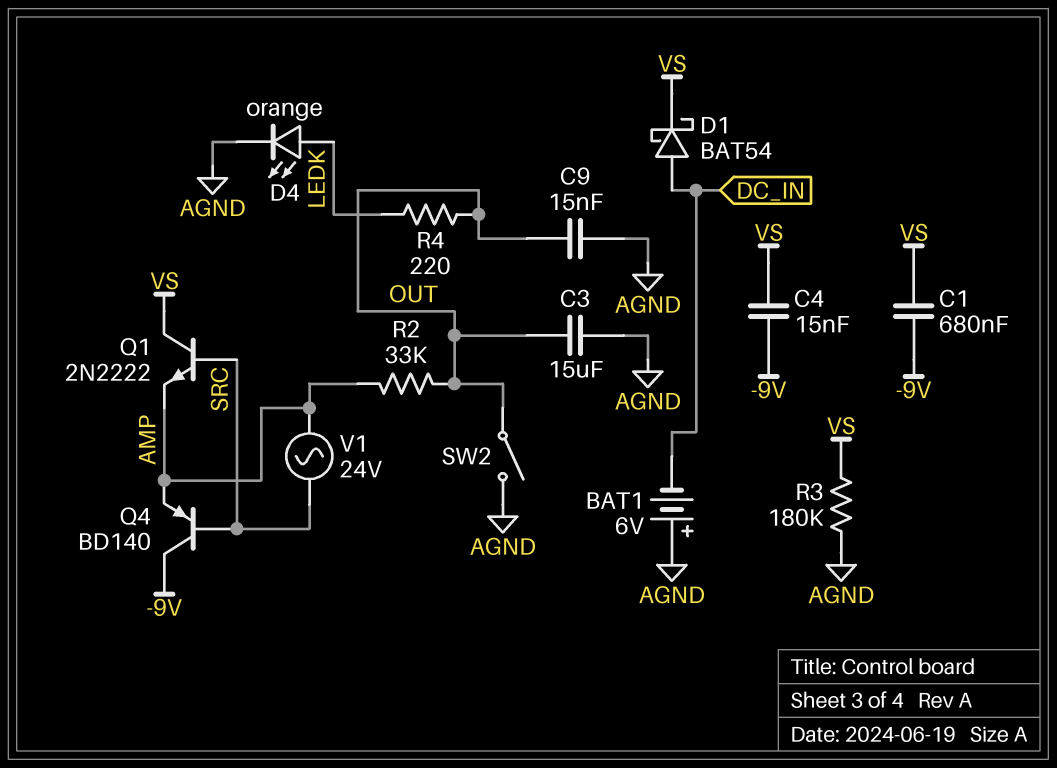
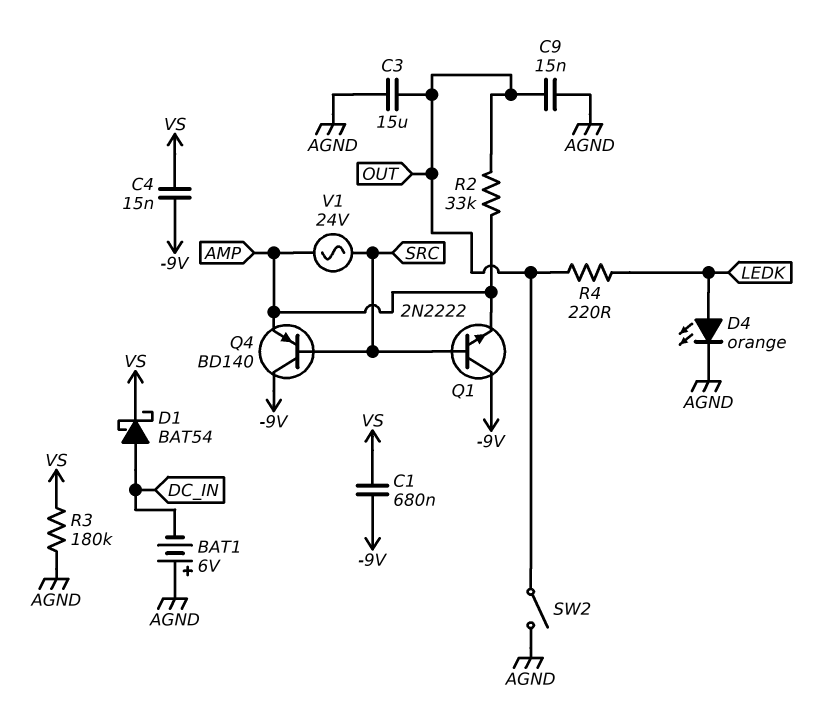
Q1: NPN 2N2222 (B SRC, C VS, E AMP) -> NPN 2N2222 (B SRC, C -9V, E AMP)

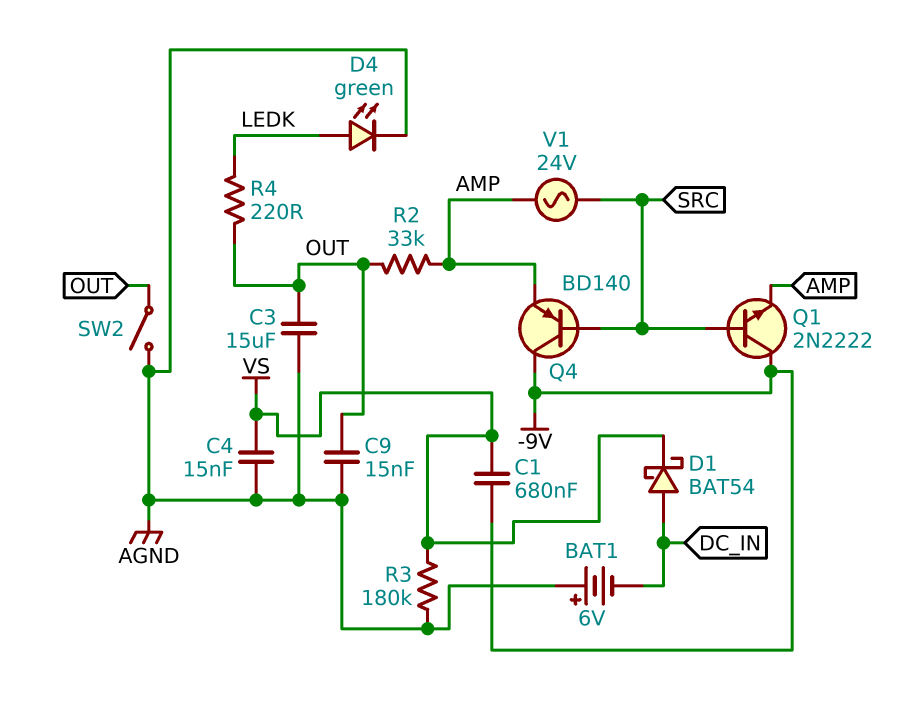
C4: 15nF (-9V, VS) -> 15nF (AGND, VS)
D4: LED orange (A LEDK, K AGND) -> LED green (A LEDK, K AGND)

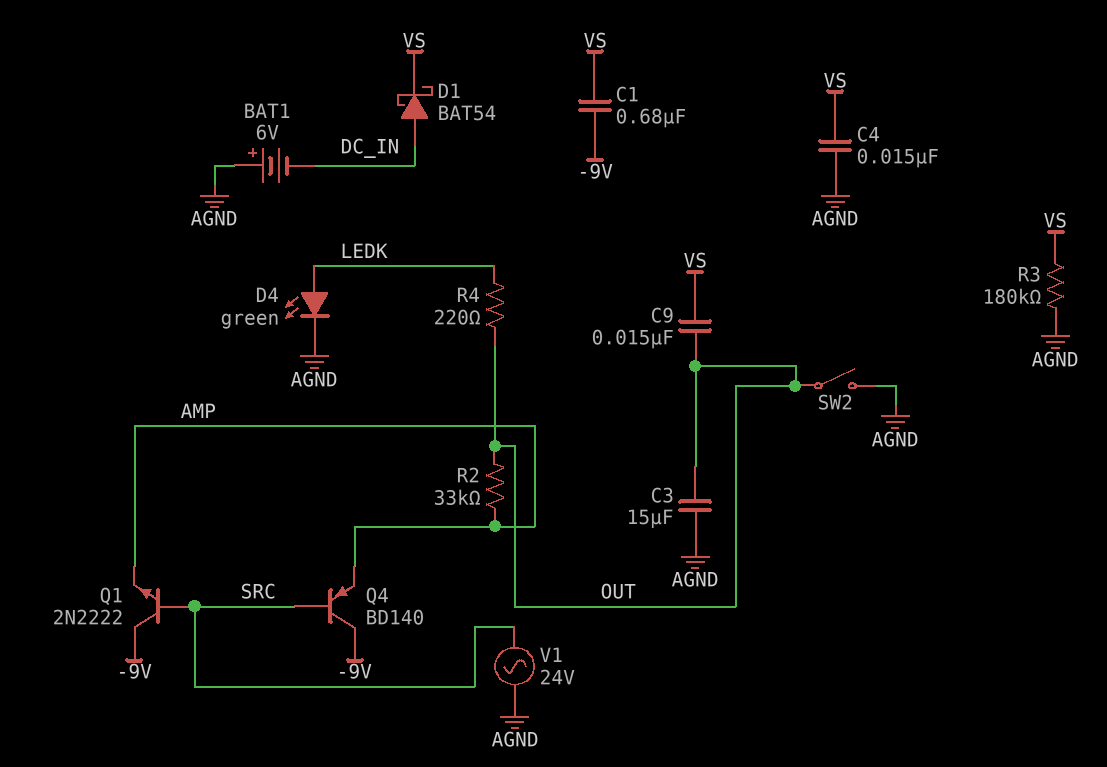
C9: 15nF (AGND, OUT) -> 15nF (OUT, VS)
V1: AC 24V (AMP, SRC) -> AC 24V (AGND, SRC)

